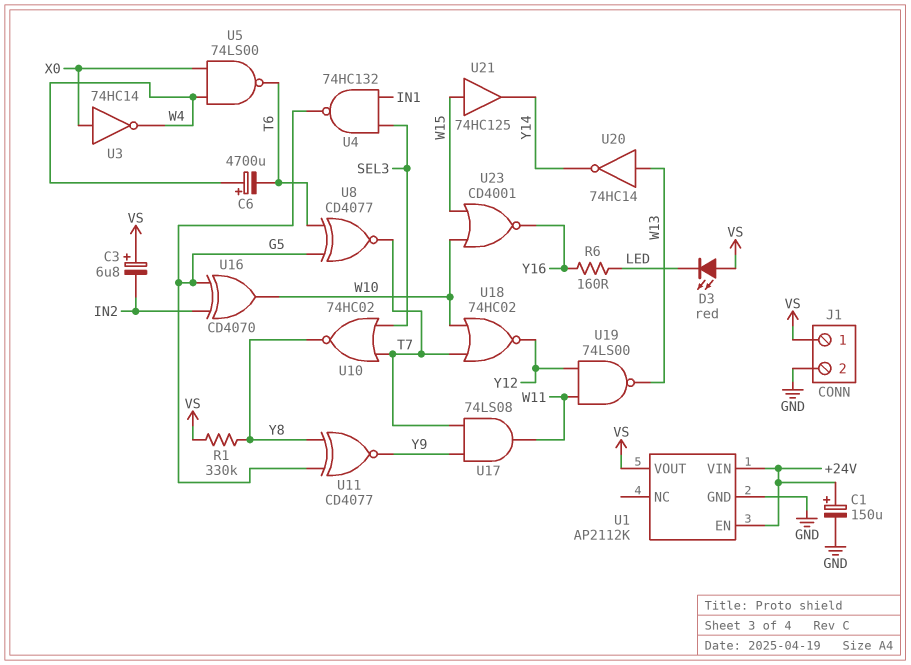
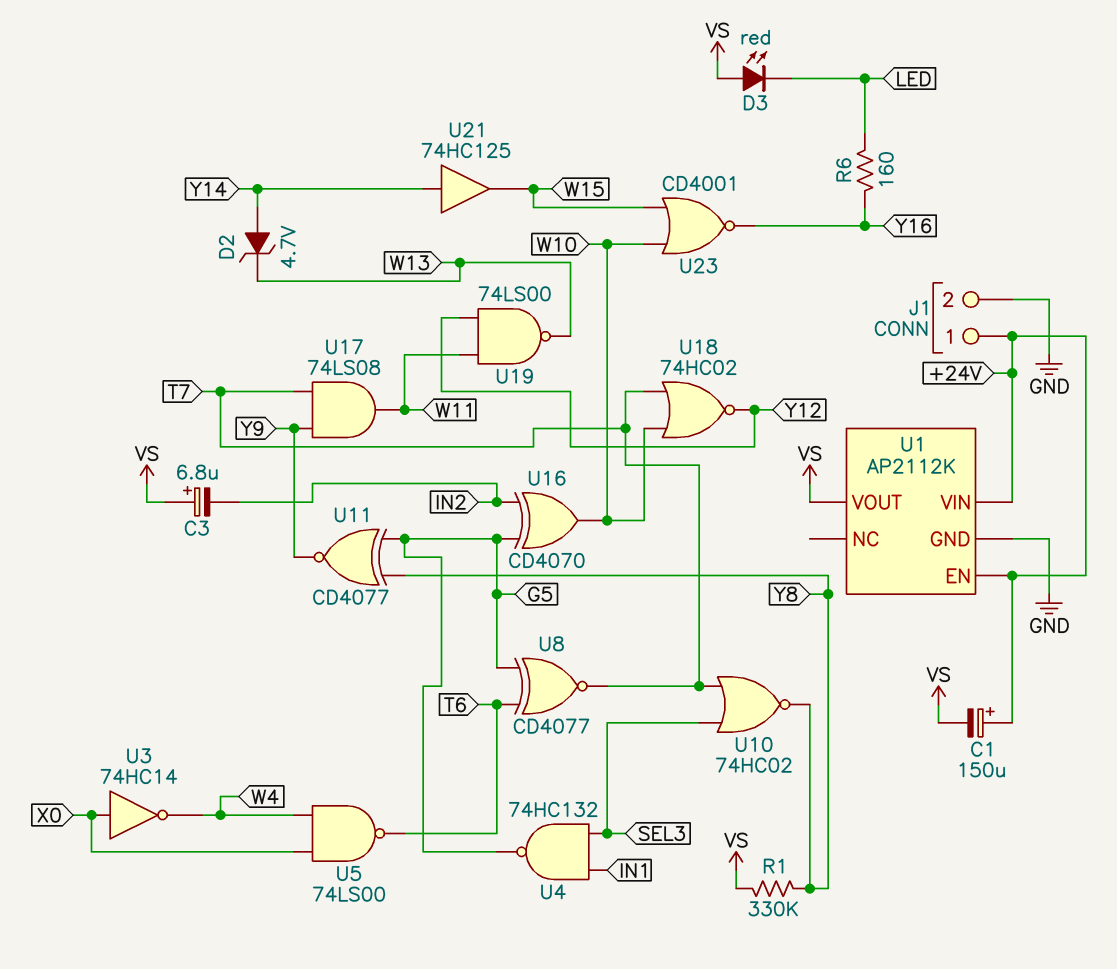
C1: 150uF (plus +24V, minus GND) -> 150uF (plus +24V, minus VS)
C6: 4700uF (plus W4, minus T6) -> none
D2: none -> zener 4.7V (A Y14, K W13)
J1 pin 1: VS -> +24V
U20: NOT 74HC14 (in W13, out Y14) -> none
U21: buffer 74HC125 (in W15, out Y14) -> buffer 74HC125 (in Y14, out W15)

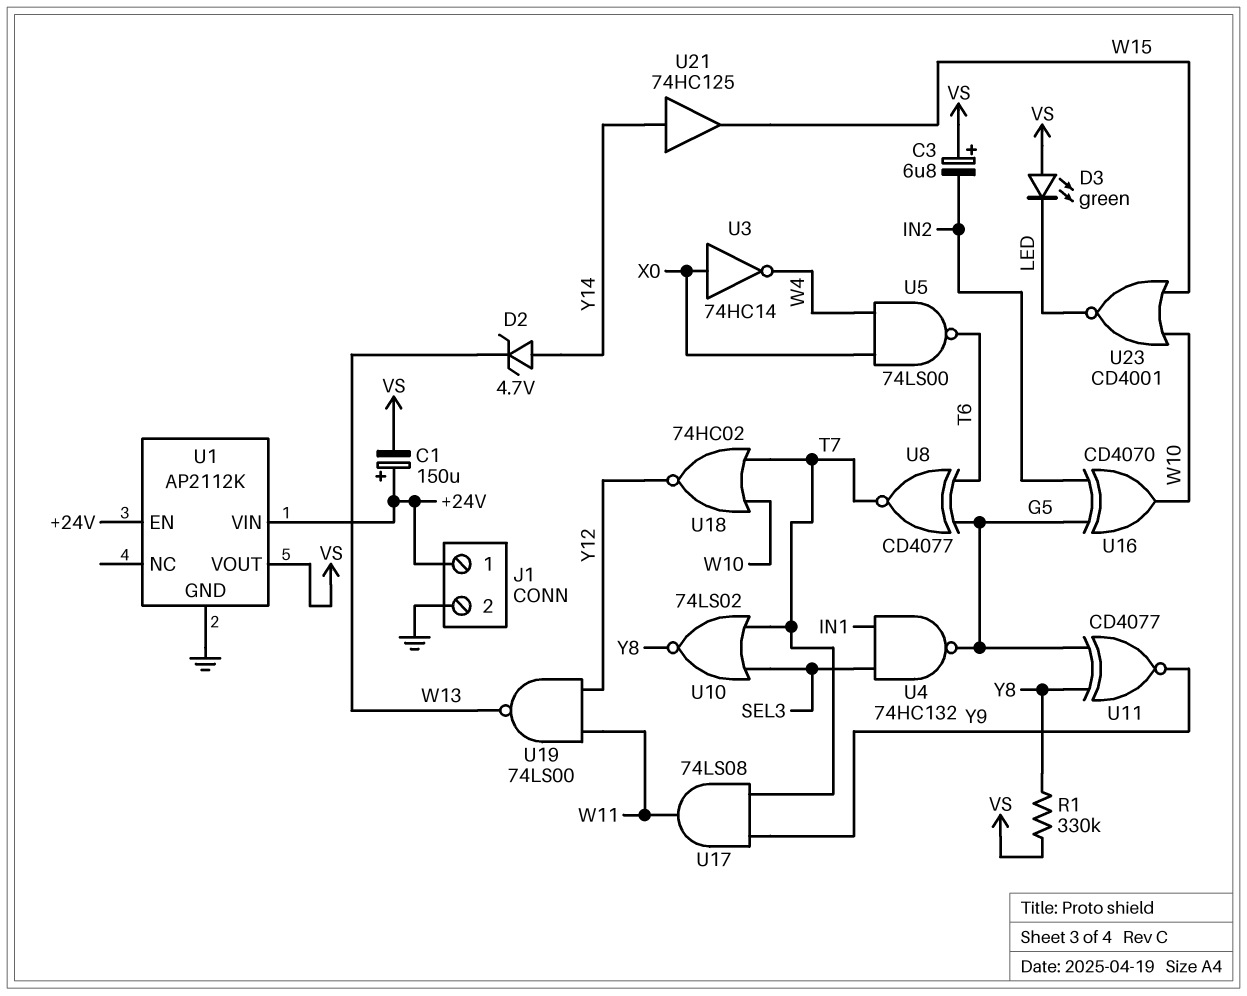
D3: LED red (A VS, K LED) -> LED green (A VS, K LED)
R6: 160 (LED, Y16) -> none
U10: NOR 74HC02 (in SEL3, in T7, out Y8) -> NOR 74LS02 (in SEL3, in T7, out Y8)
U23: NOR CD4001 (in W10, in W15, out Y16) -> NOR CD4001 (in W10, in W15, out LED)

